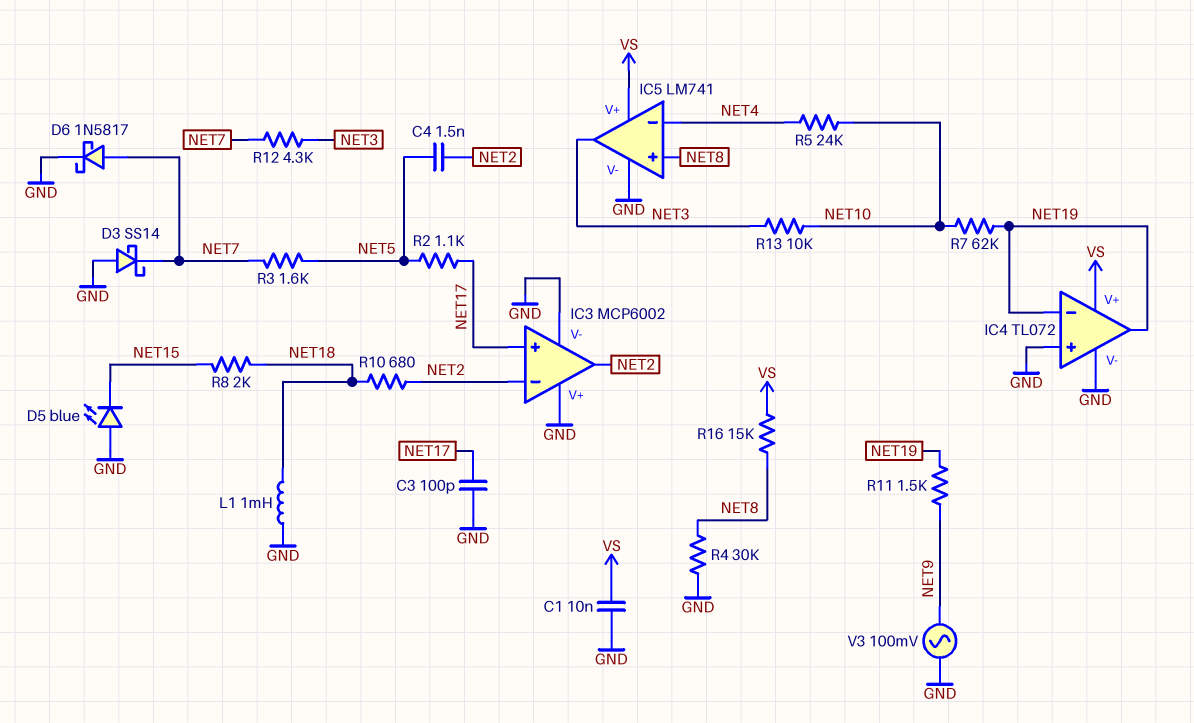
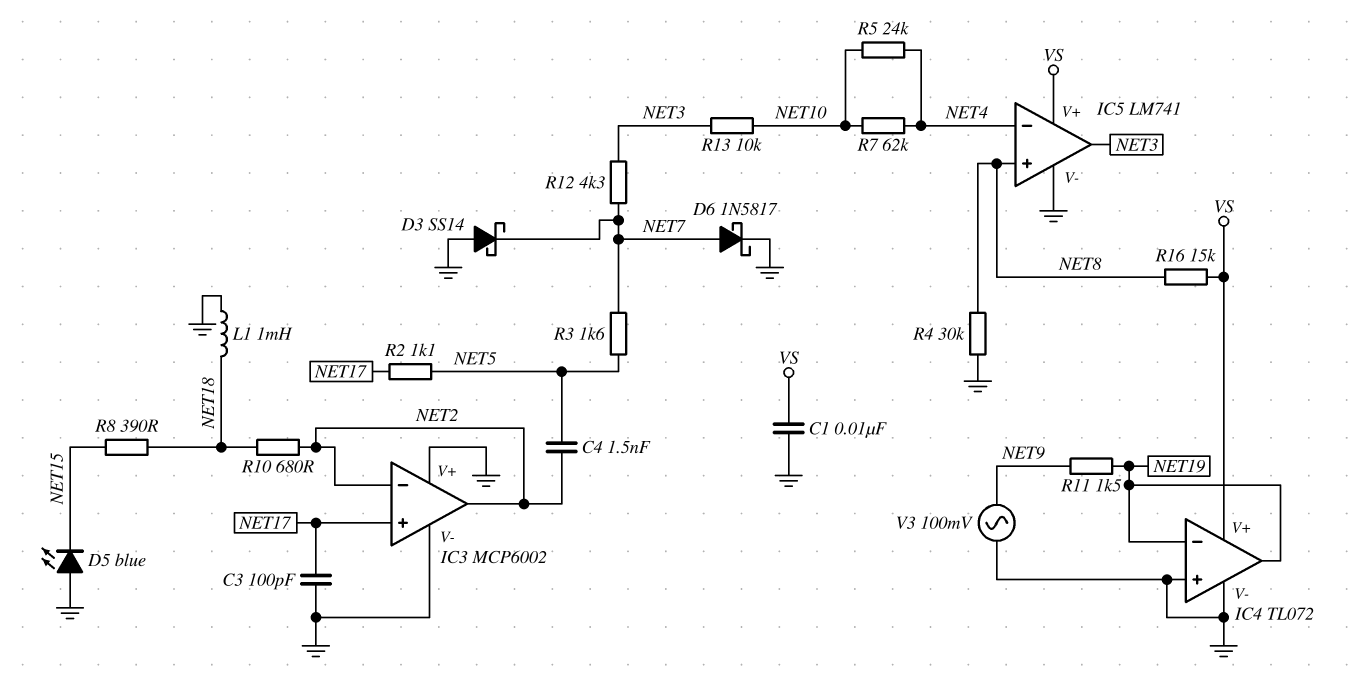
R7: 62k (NET10, NET19) -> 62k (NET4, NET10)
R8: 2k (NET15, NET18) -> 390 (NET15, NET18)

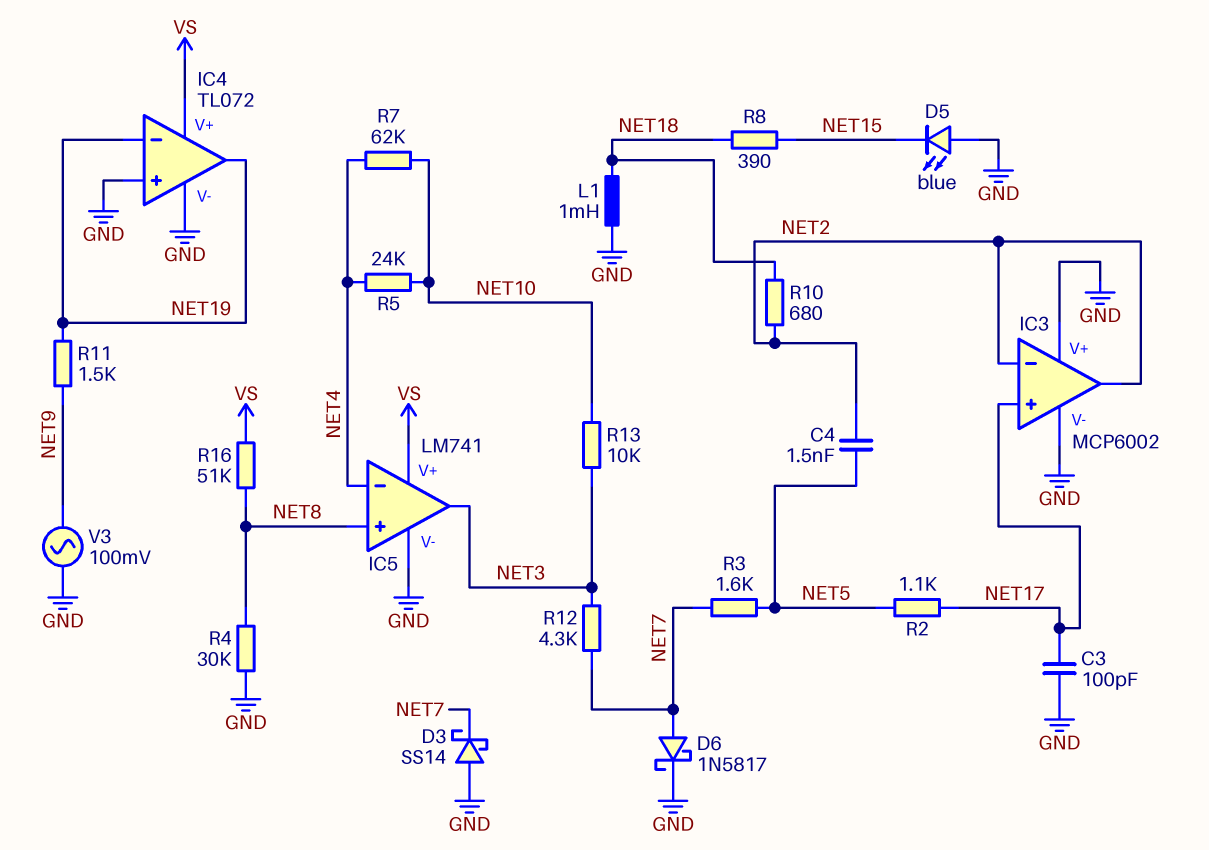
C1: 10nF (GND, VS) -> none
R16: 15k (NET8, VS) -> 51k (NET8, VS)

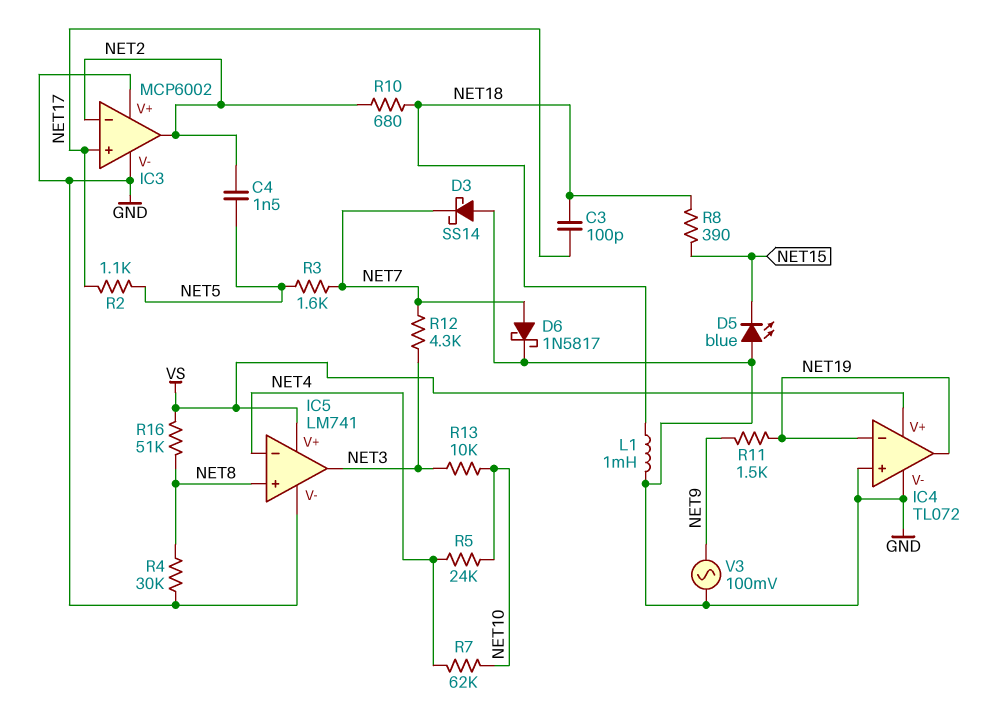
C3: 100pF (GND, NET17) -> 100pF (NET17, NET18)

